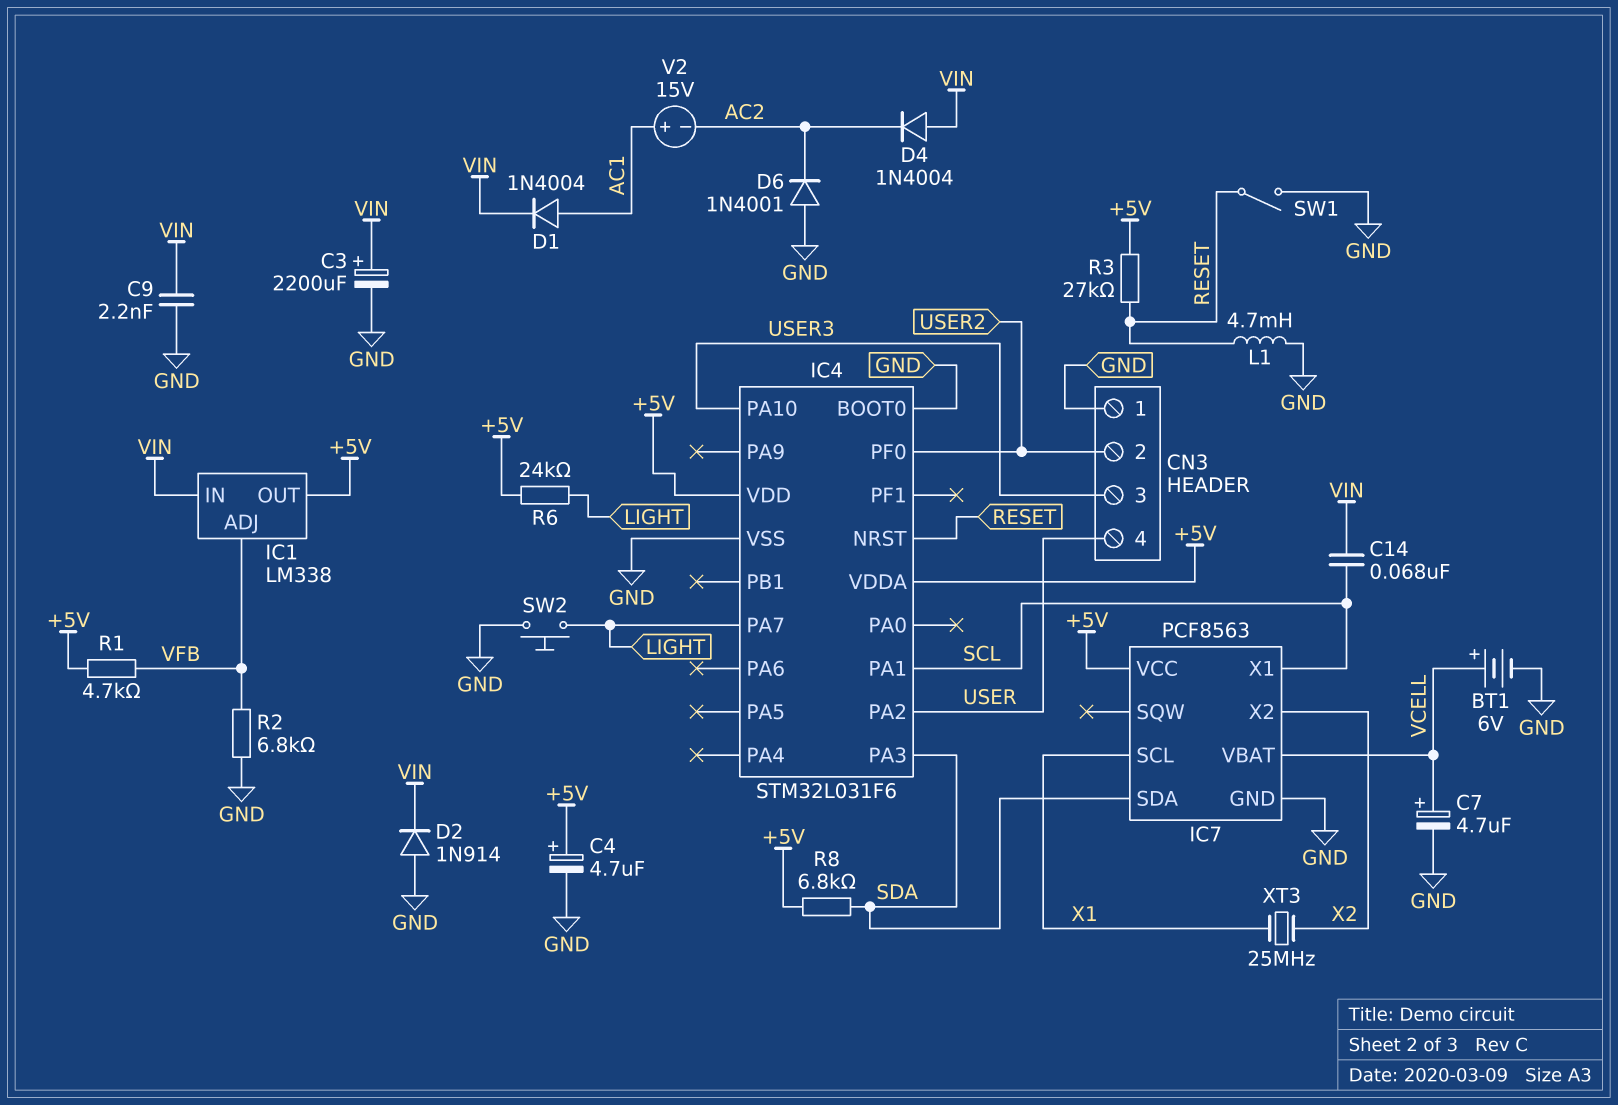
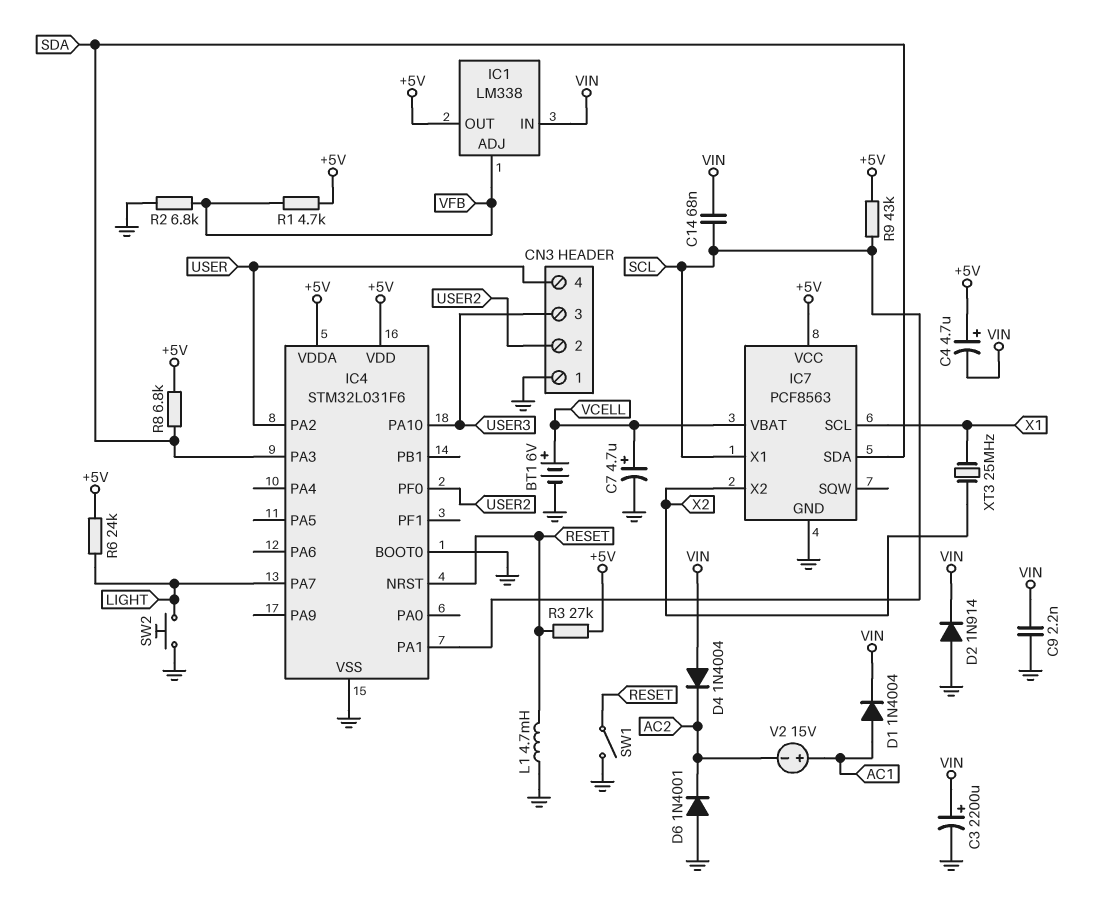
C4: 4.7uF (plus +5V, minus GND) -> 4.7uF (plus +5V, minus VIN)
R9: none -> 43k (+5V, SCL)

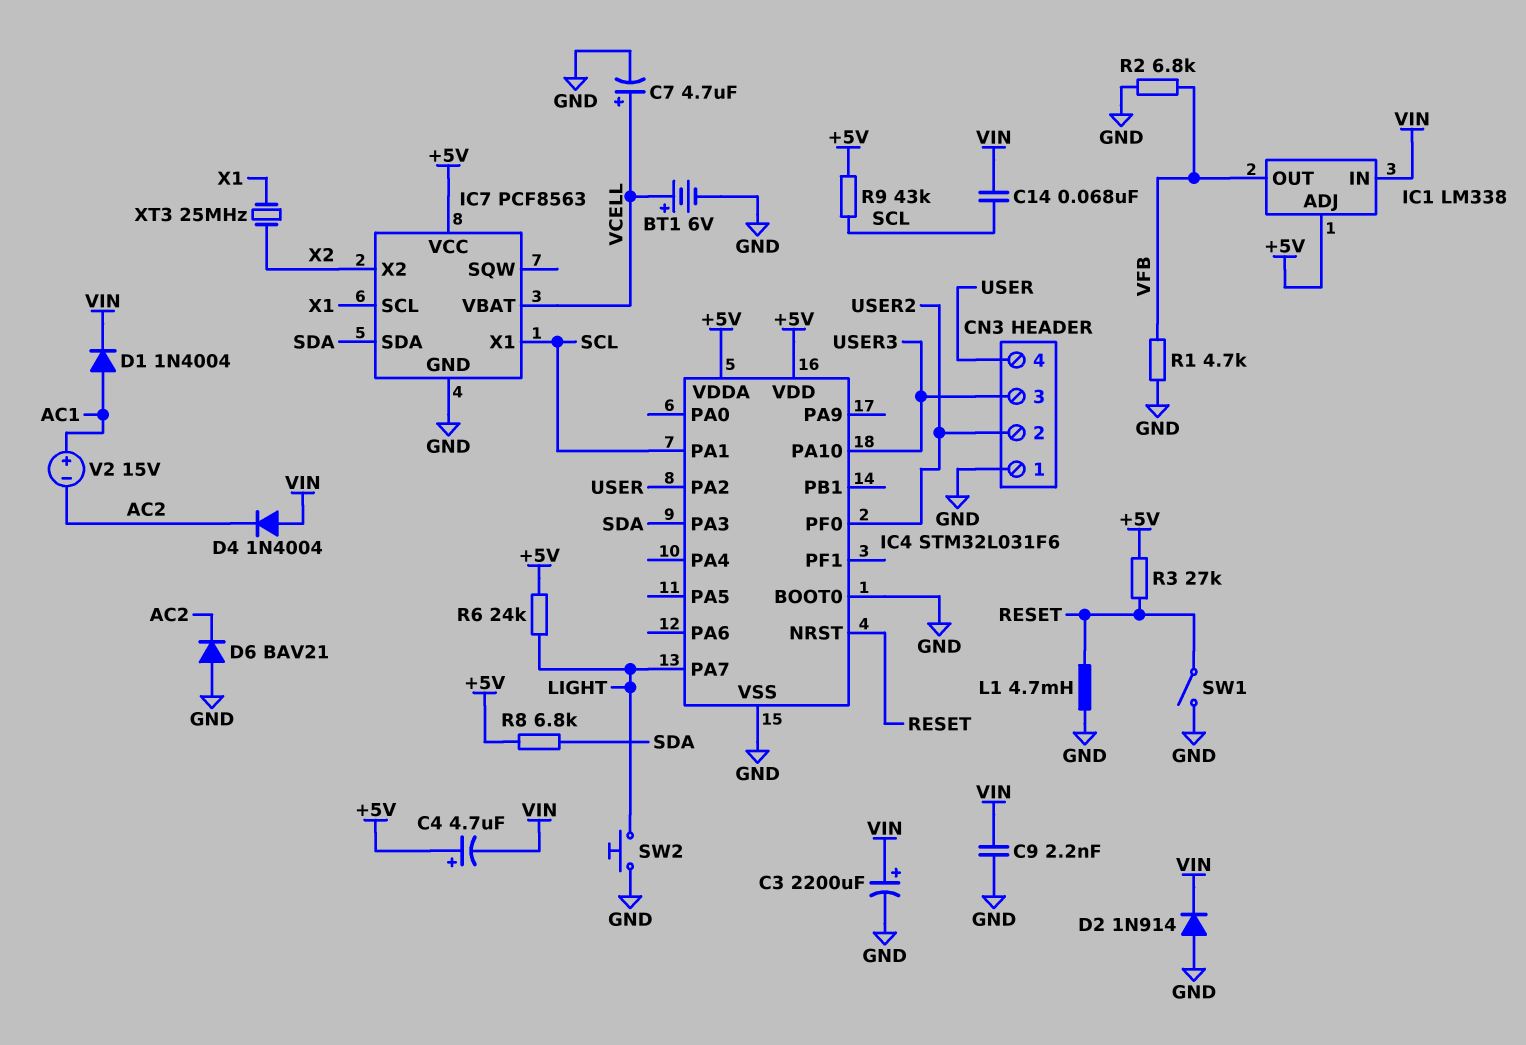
D6: diode 1N4001 (A GND, K AC2) -> diode BAV21 (A GND, K AC2)
IC1 pin ADJ: VFB -> +5V
IC1 pin OUT: +5V -> VFB
R1: 4.7k (+5V, VFB) -> 4.7k (GND, VFB)

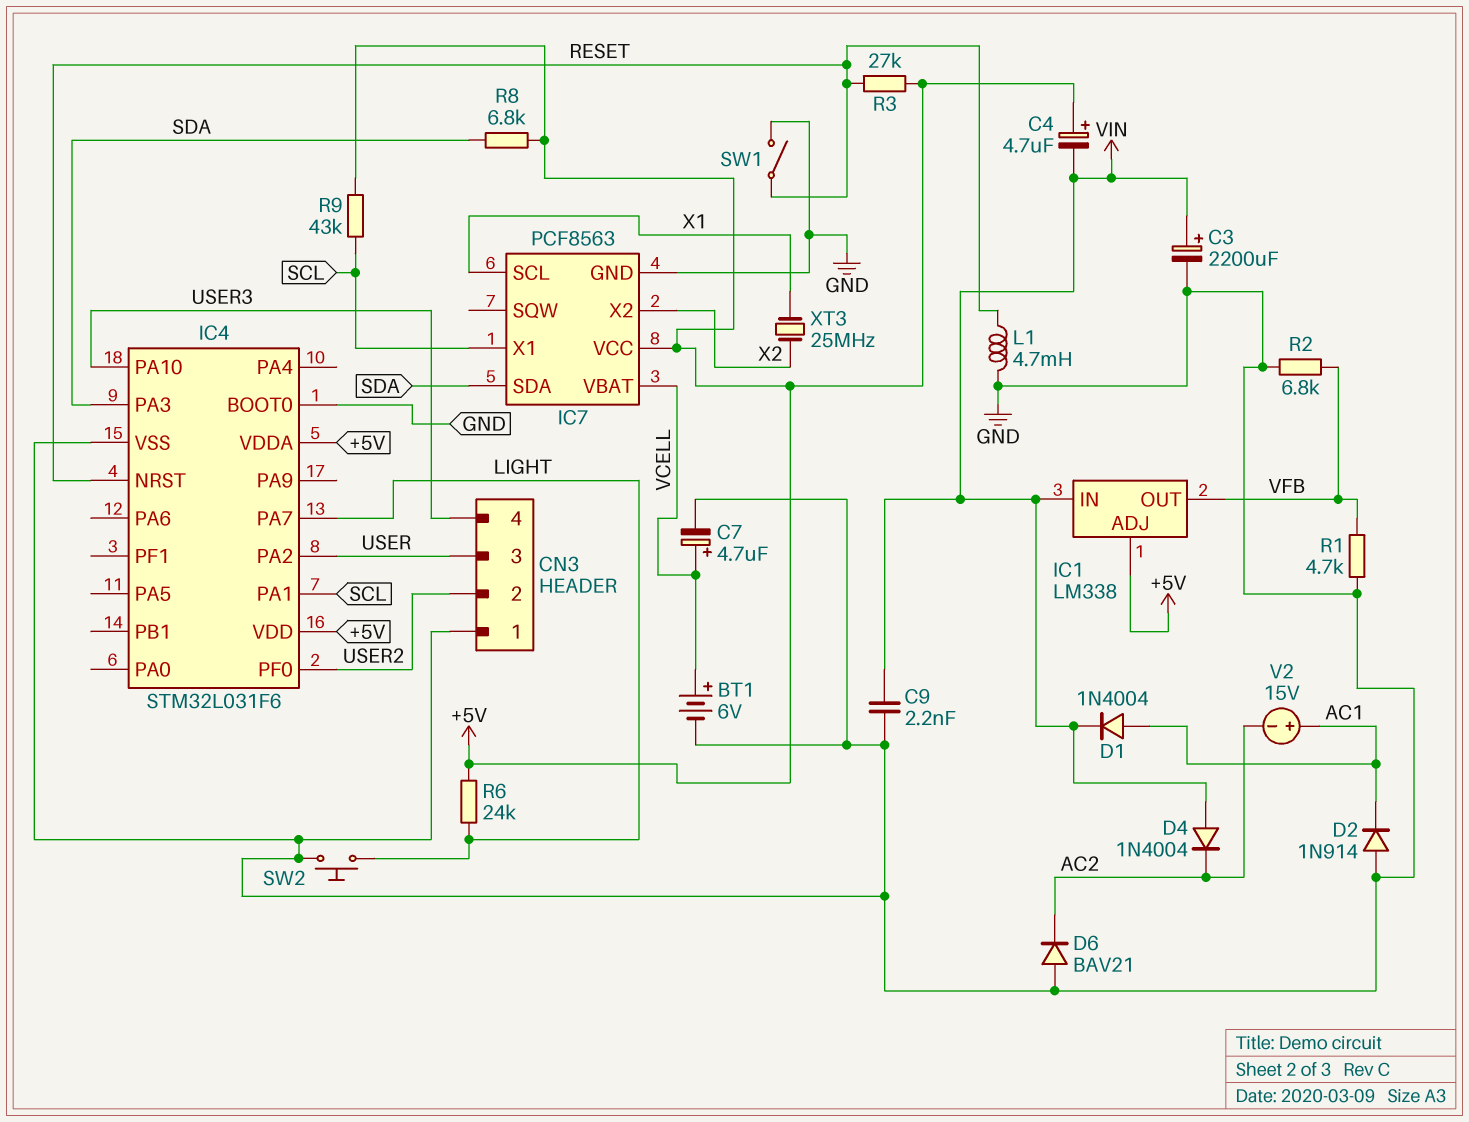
C14: 68nF (SCL, VIN) -> none
CN3 pin 3: USER3 -> USER
CN3 pin 4: USER -> USER3
D2: diode 1N914 (A GND, K VIN) -> diode 1N914 (A GND, K AC1)

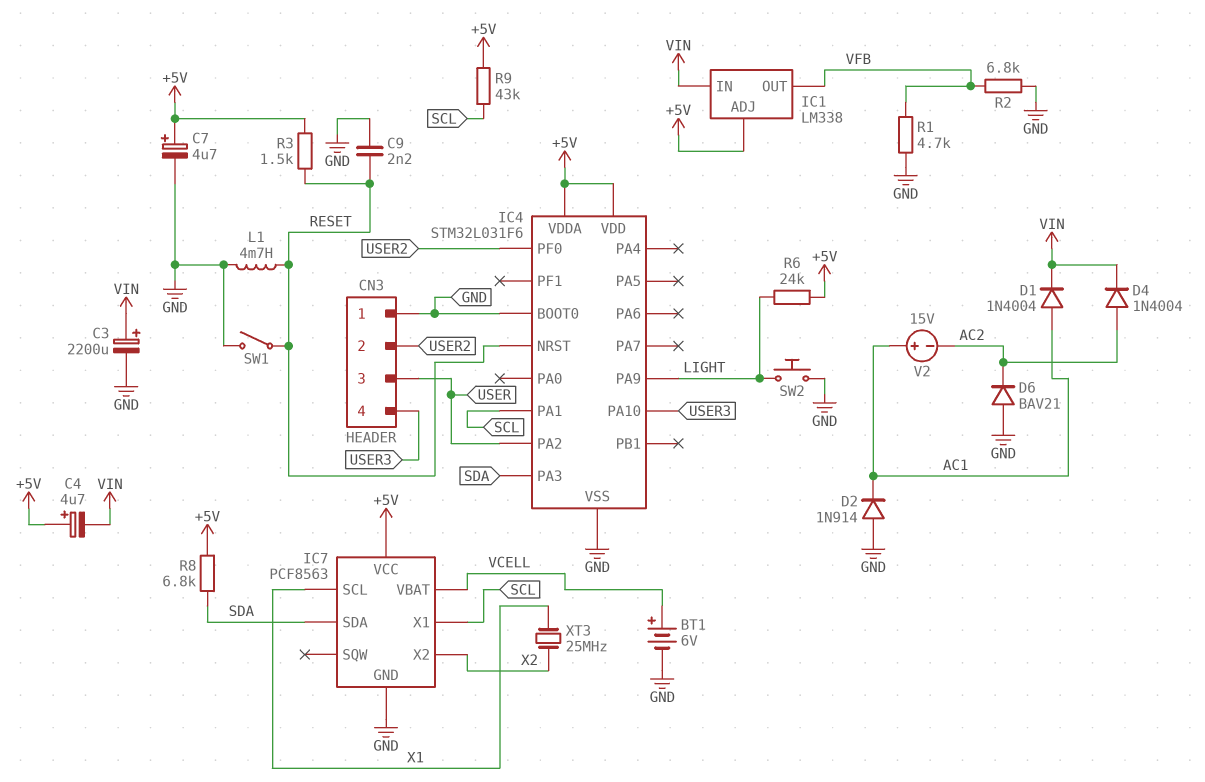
C7: 4.7uF (plus VCELL, minus GND) -> 4.7uF (plus +5V, minus GND)
C9: 2.2nF (GND, VIN) -> 2.2nF (GND, RESET)
D4: diode 1N4004 (A VIN, K AC2) -> diode 1N4004 (A AC2, K VIN)
IC4 pin PA7: LIGHT -> none
IC4 pin PA9: none -> LIGHT
R3: 27k (+5V, RESET) -> 1.5k (+5V, RESET)

